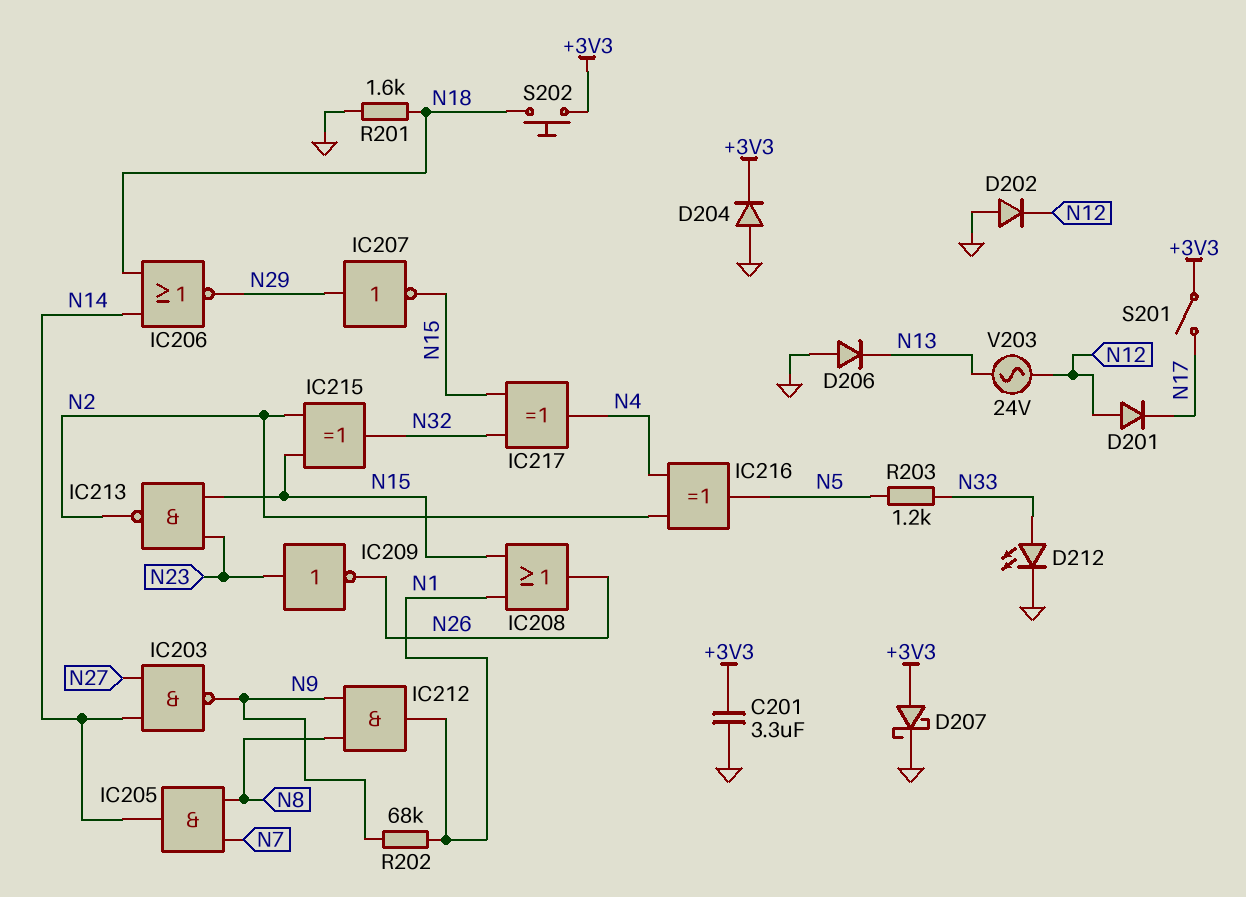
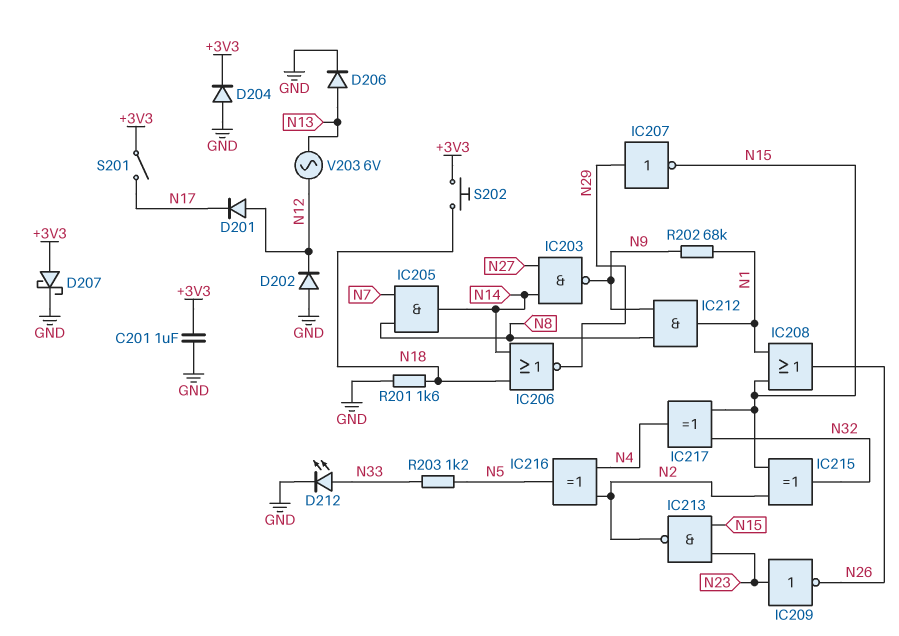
C201: 3.3uF (+3V3, GND) -> 1uF (+3V3, GND)
D206: diode (A GND, K N13) -> diode (A N13, K GND)
V203: AC 24V (N12, N13) -> AC 6V (N12, N13)

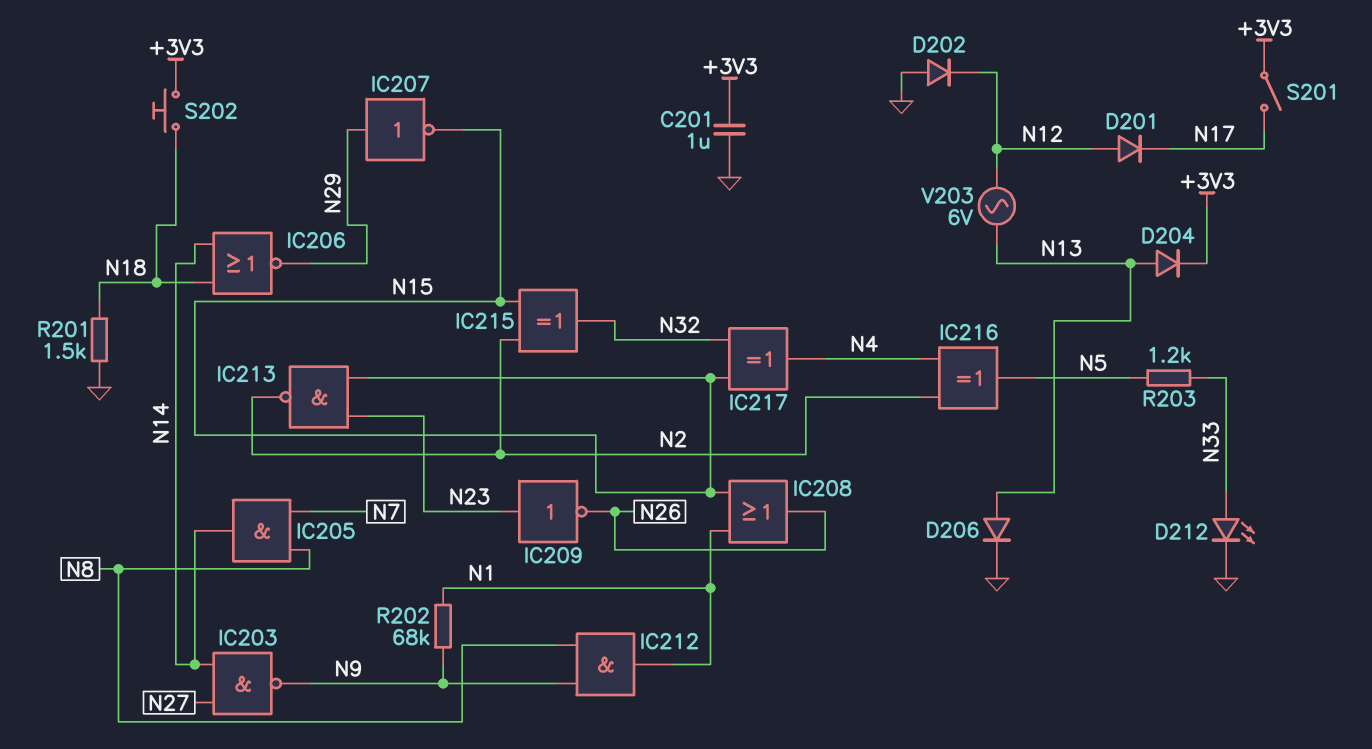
D204: diode (A GND, K +3V3) -> diode (A N13, K +3V3)
D207: schottky (A +3V3, K GND) -> none
R201: 1.6k (GND, N18) -> 1.5k (GND, N18)

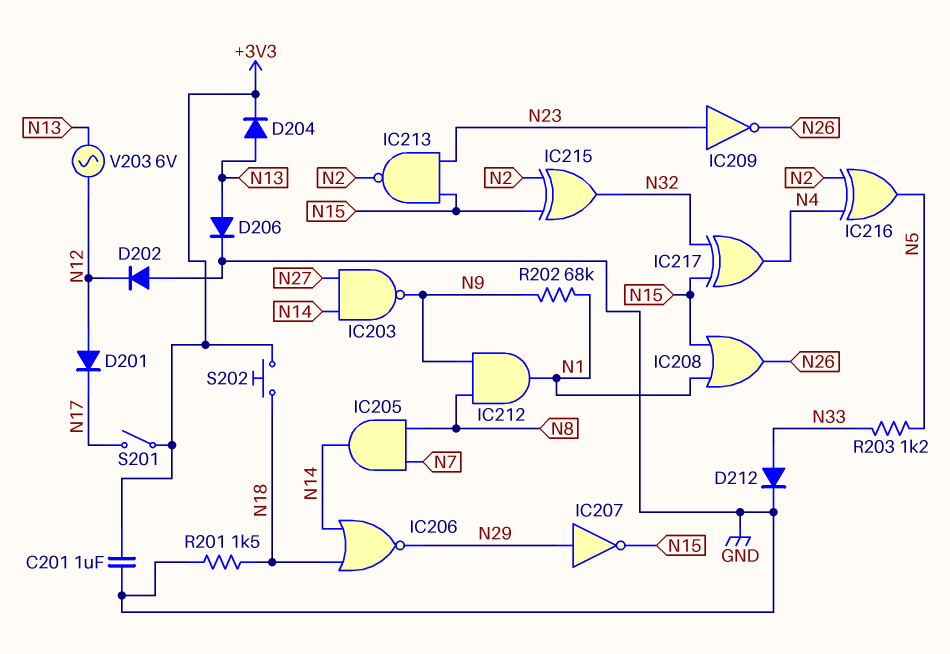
D212: LED (A N33, K GND) -> diode (A N33, K GND)

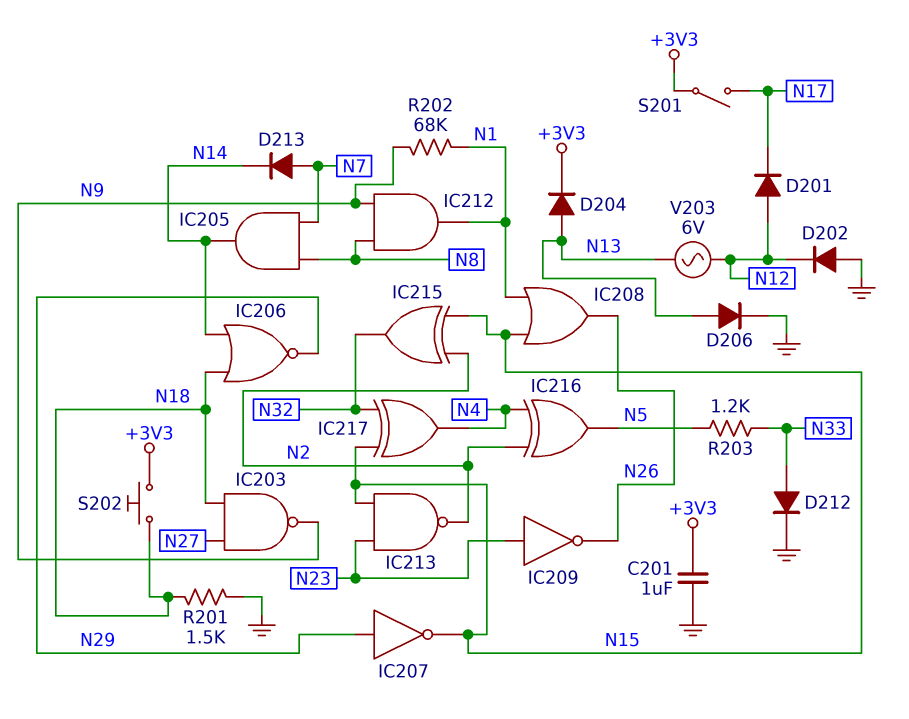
D213: none -> diode (A N7, K N14)
IC203: NAND (in N14, in N27, out N9) -> NAND (in N18, in N27, out N9)

